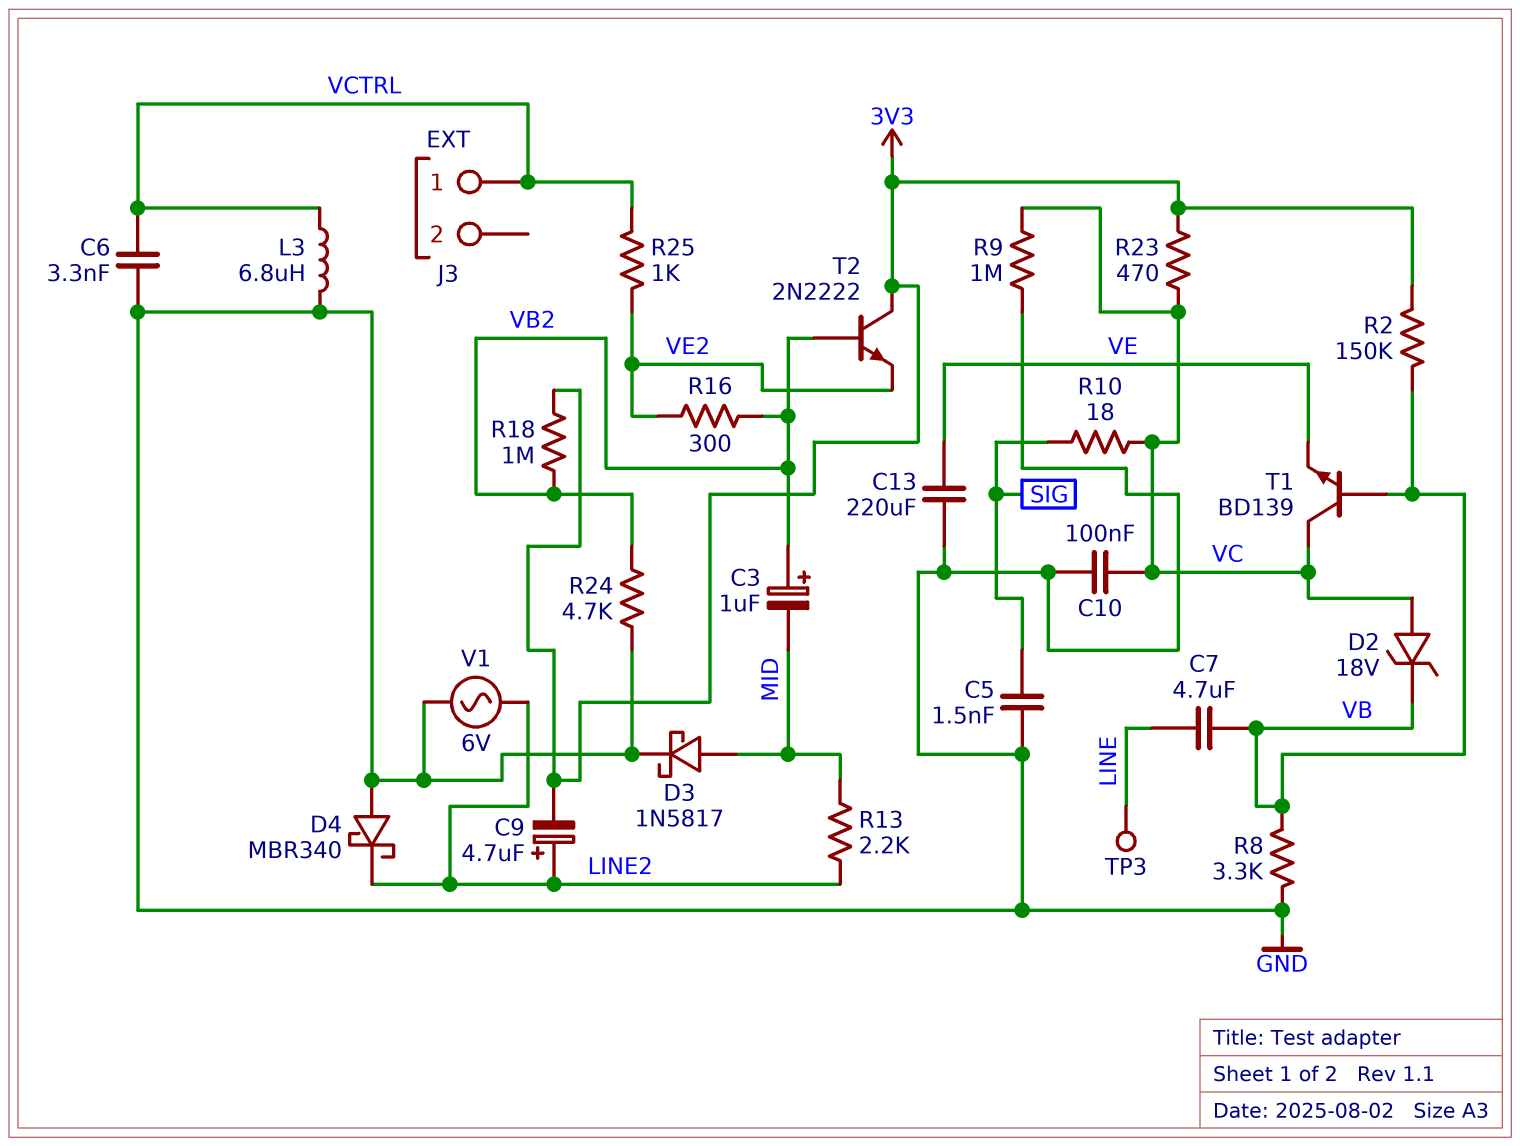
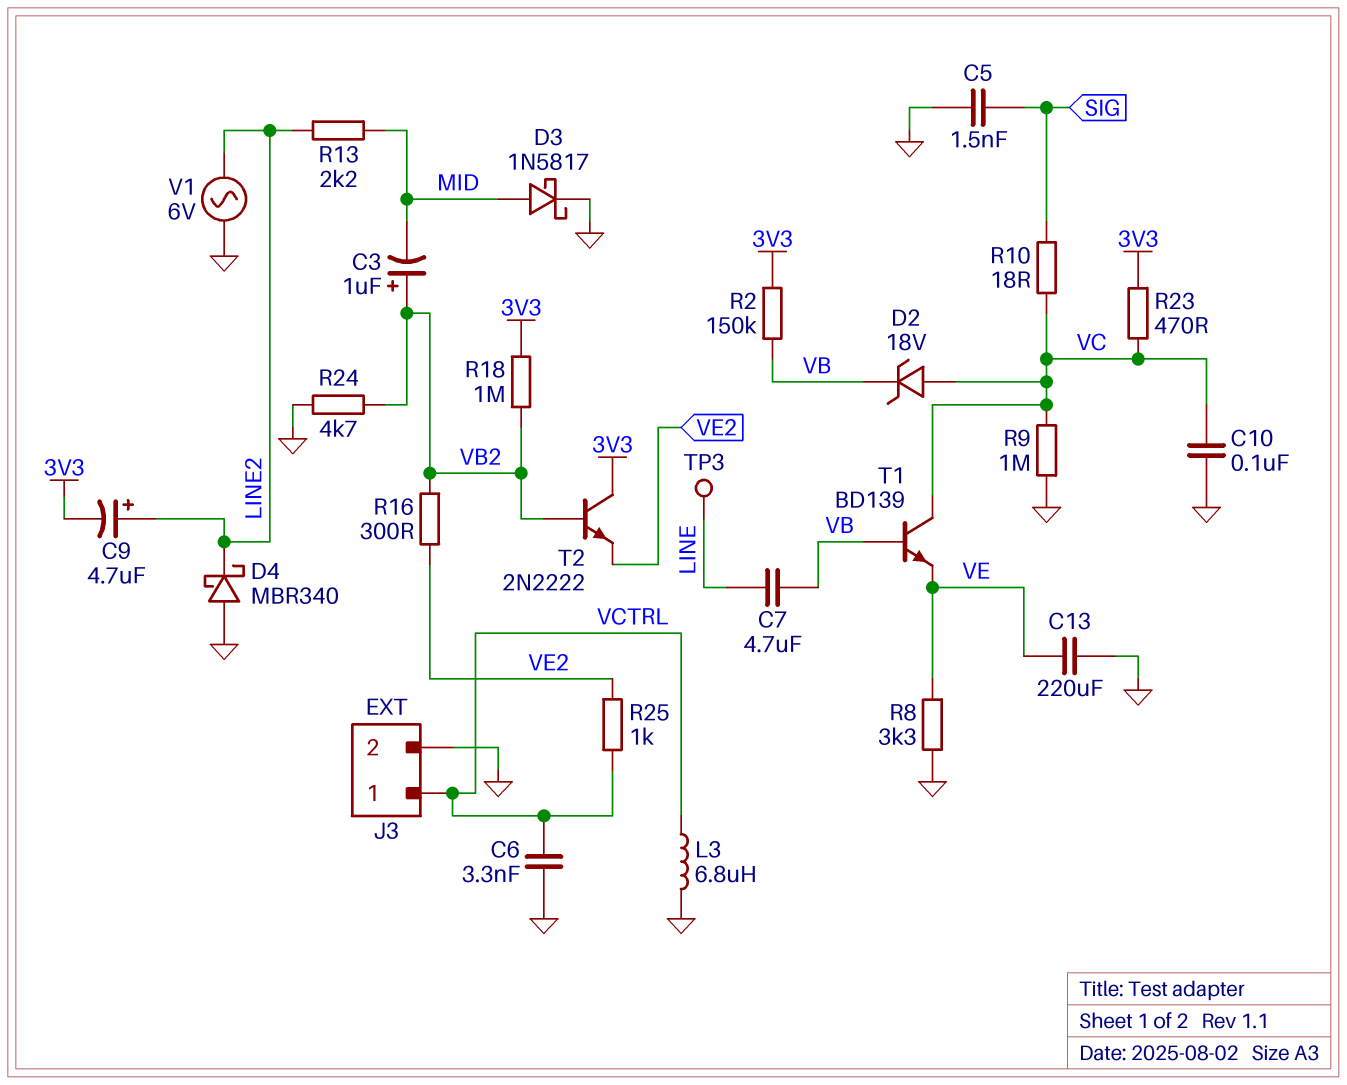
J3 pin 2: none -> GND
R8: 3.3k (GND, VB) -> 3.3k (GND, VE)

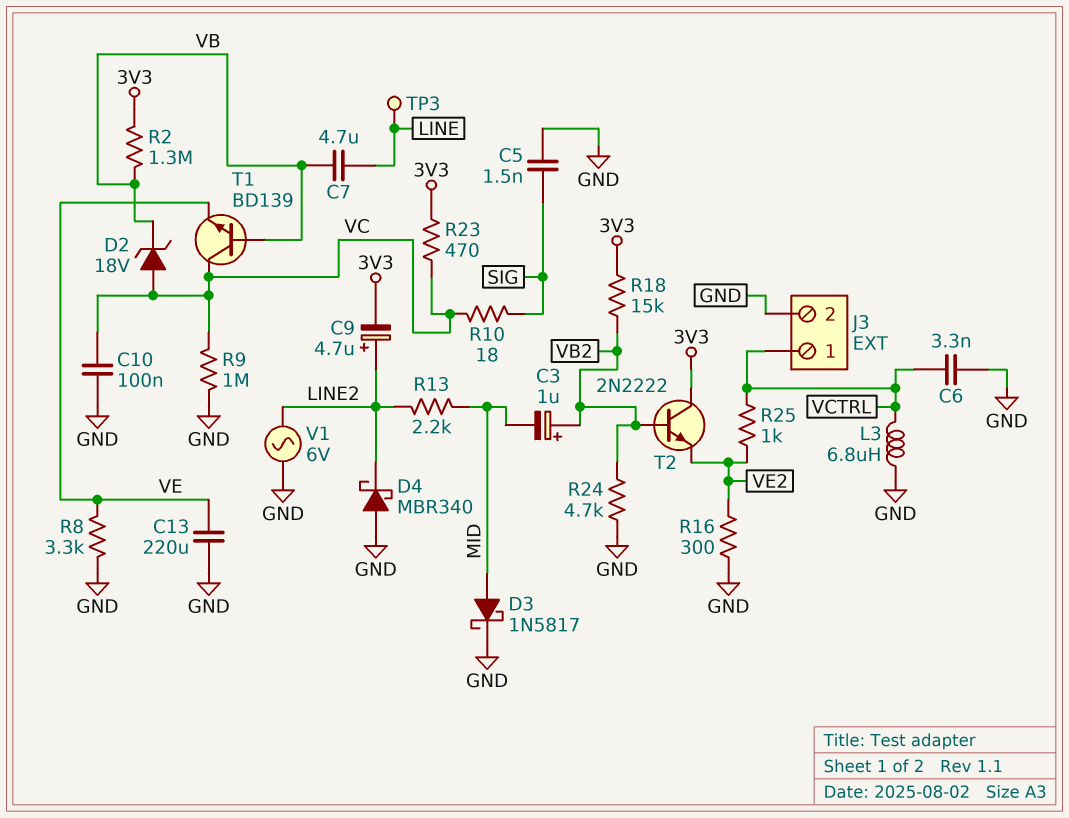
R2: 150k (3V3, VB) -> 1.3M (3V3, VB)
R16: 300 (VB2, VE2) -> 300 (GND, VE2)
R18: 1M (3V3, VB2) -> 15k (3V3, VB2)

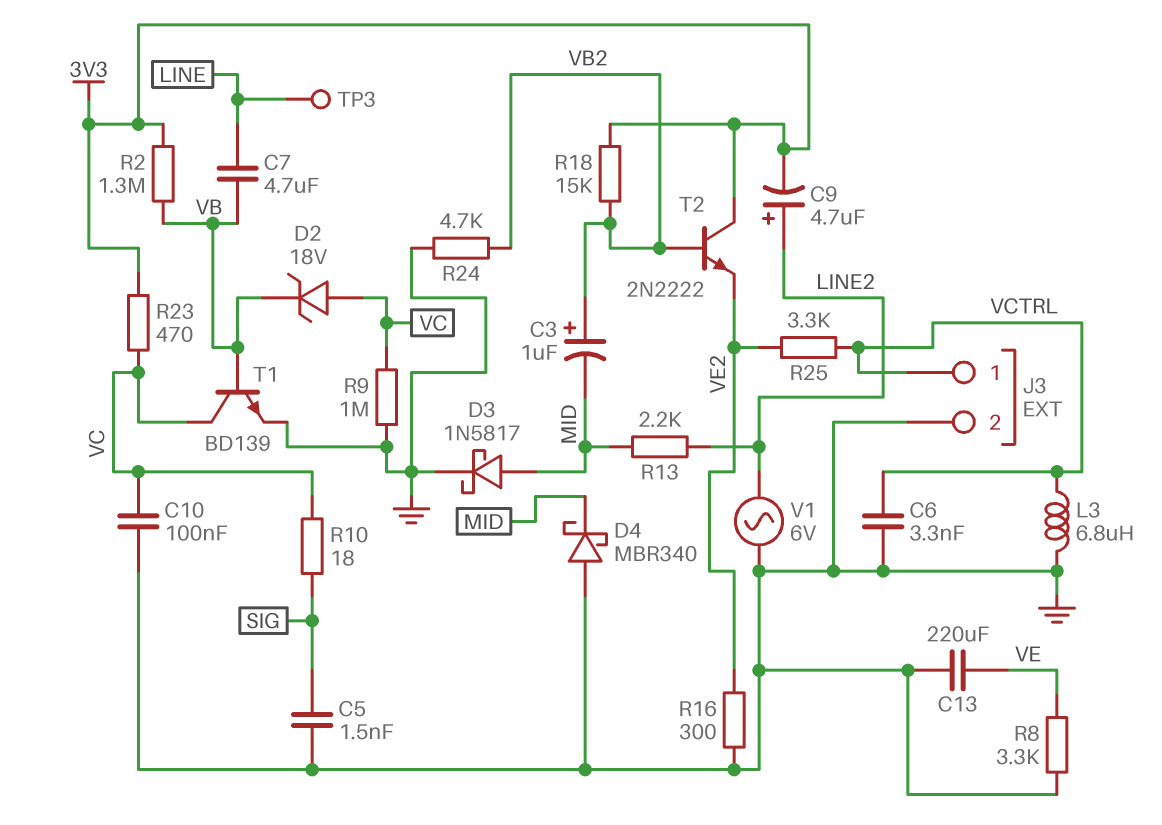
D4: schottky MBR340 (A GND, K LINE2) -> schottky MBR340 (A GND, K MID)
R25: 1k (VCTRL, VE2) -> 3.3k (VCTRL, VE2)
T1: NPN BD139 (B VB, C VC, E VE) -> NPN BD139 (B VB, C VC, E GND)

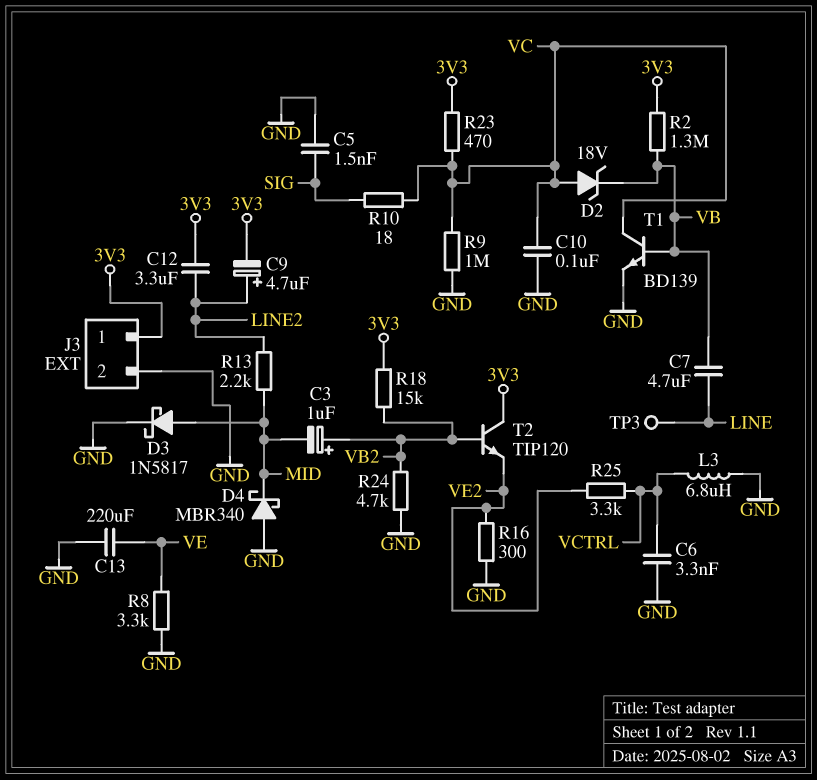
C12: none -> 3.3uF (3V3, LINE2)
J3 pin 1: VCTRL -> 3V3
T2: NPN 2N2222 (B VB2, C 3V3, E VE2) -> NPN TIP120 (B VB2, C 3V3, E VE2)
V1: AC 6V (GND, LINE2) -> none

